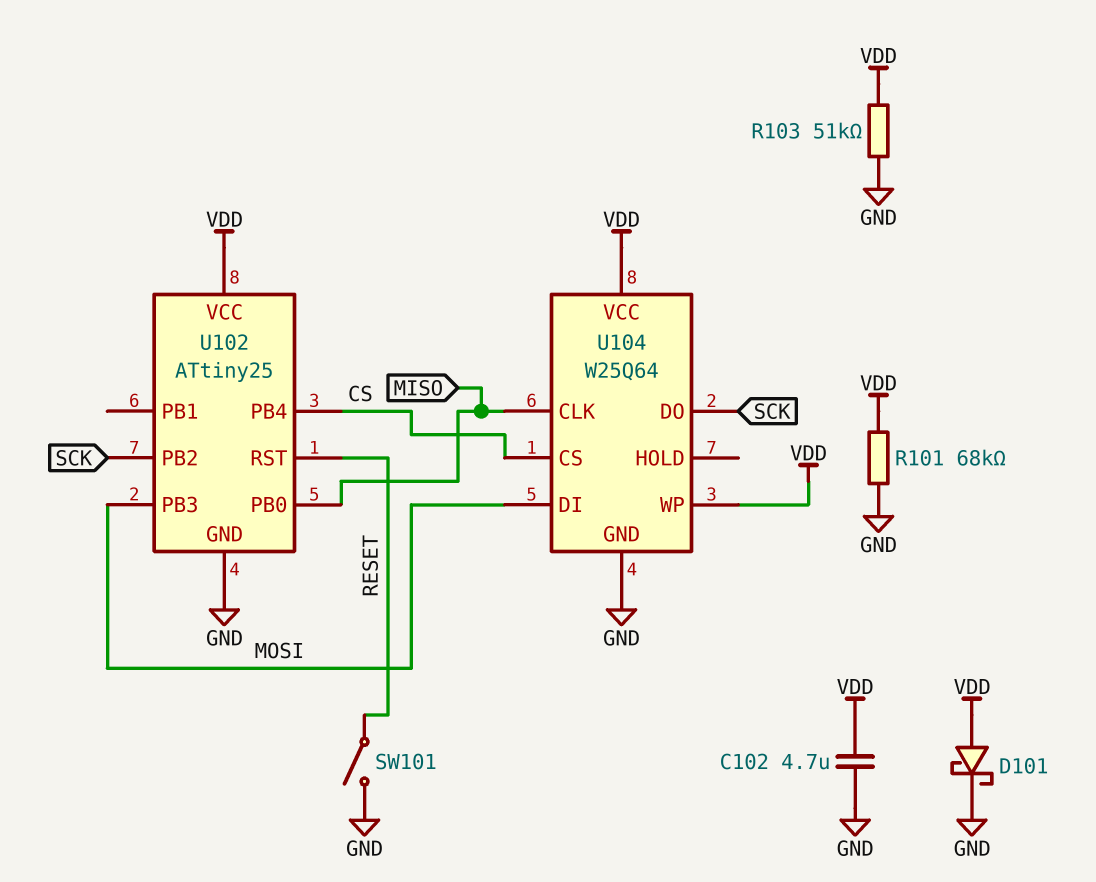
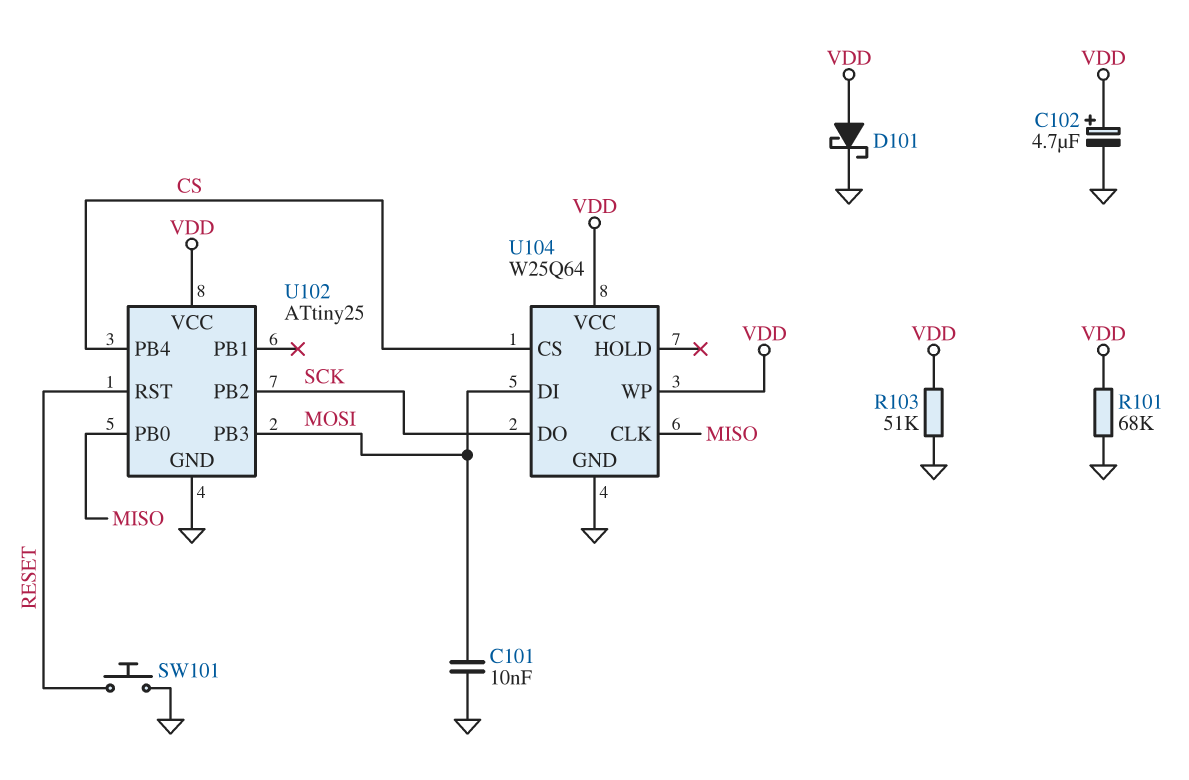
C101: none -> 10nF (GND, MOSI)
C102: 4.7uF (GND, VDD) -> 4.7uF (plus VDD, minus GND)
SW101: switch (GND, RESET) -> button (GND, RESET)

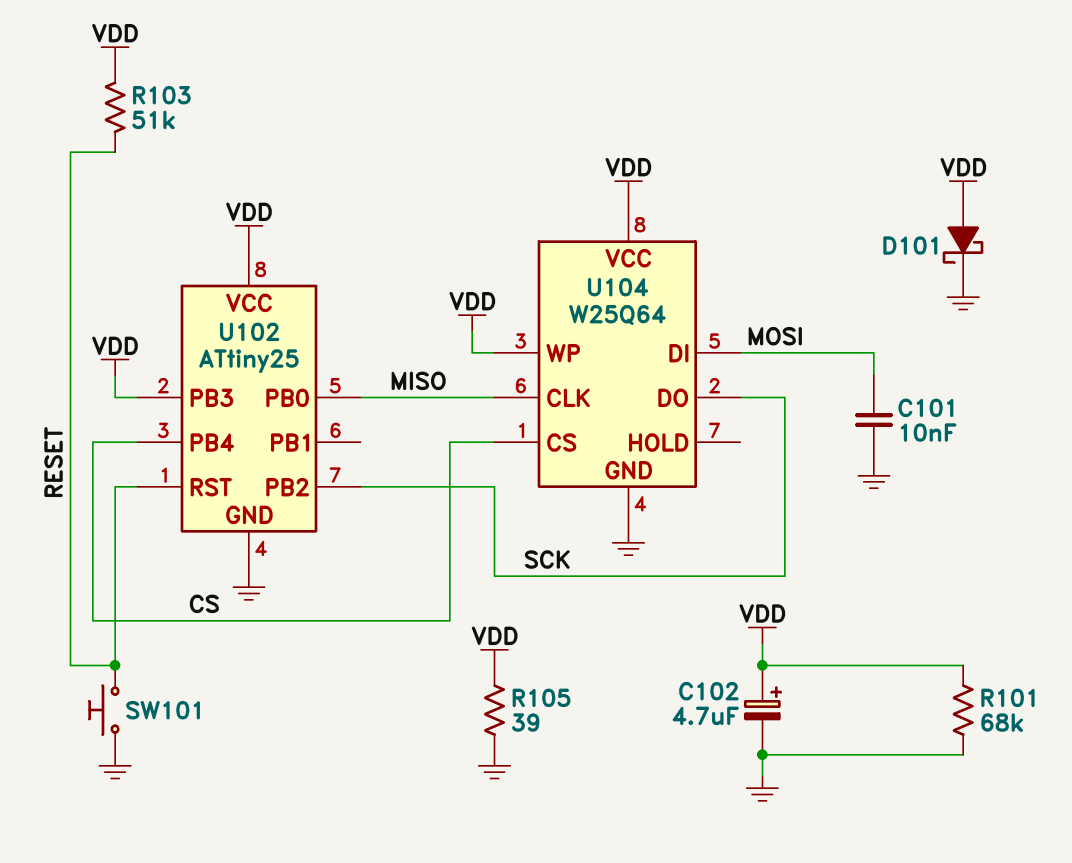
R103: 51k (GND, VDD) -> 51k (RESET, VDD)
R105: none -> 39 (GND, VDD)
U102 pin PB3: MOSI -> VDD

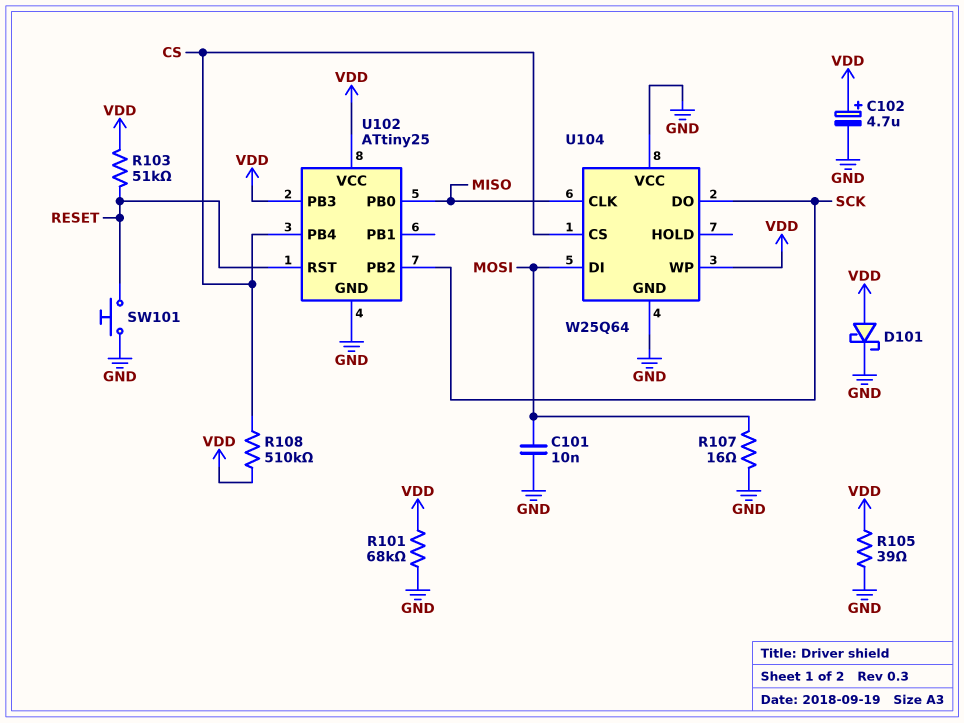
R107: none -> 16 (GND, MOSI)
R108: none -> 510k (CS, VDD)
U104 pin VCC: VDD -> GND

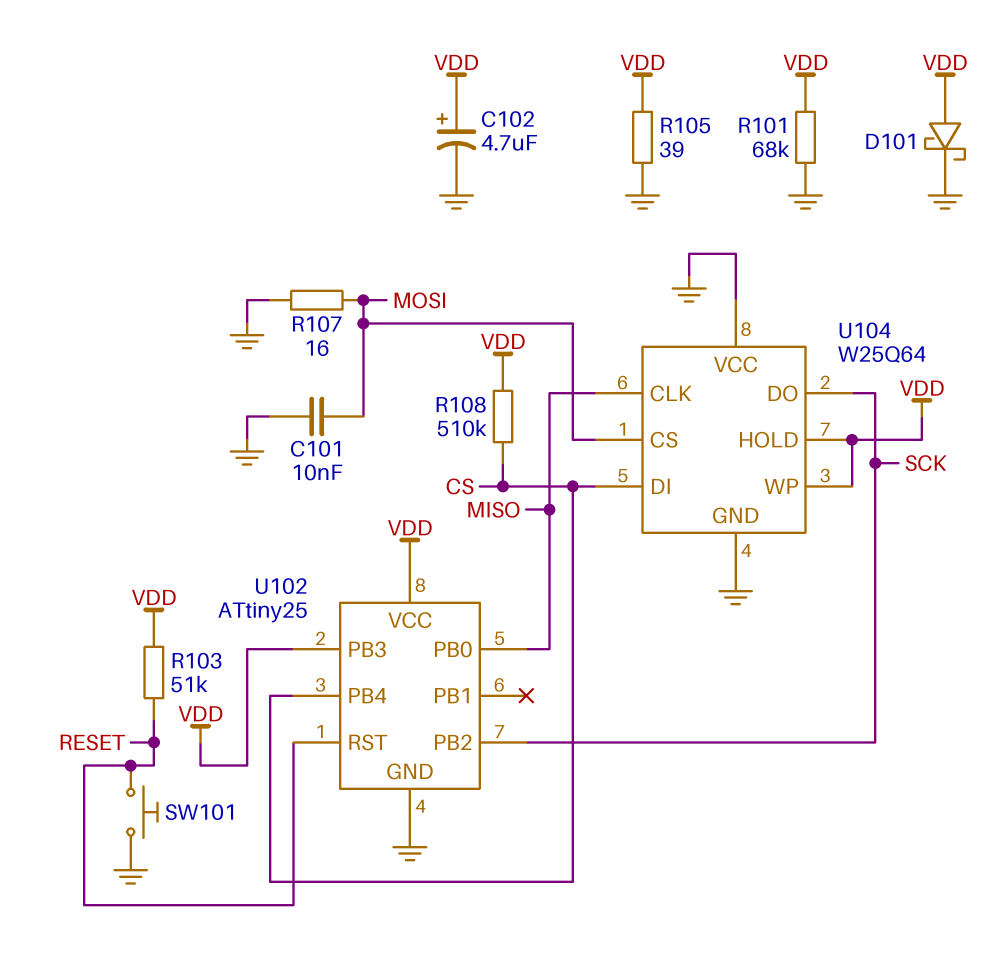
U104 pin CS: CS -> MOSI
U104 pin DI: MOSI -> CS
U104 pin HOLD: none -> VDD

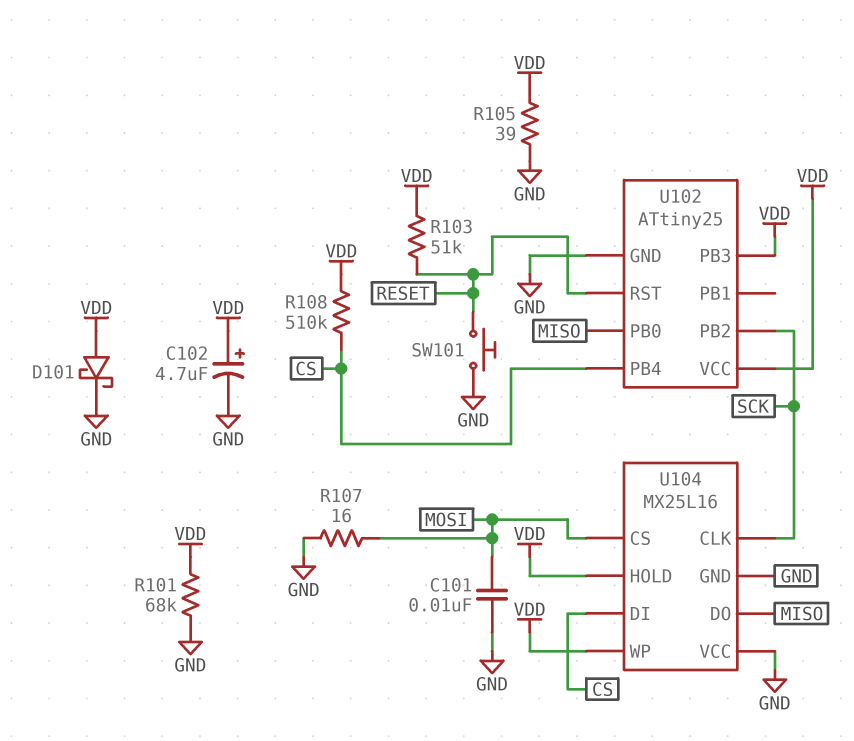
U104: W25Q64 -> MX25L16
U104 pin CLK: MISO -> SCK
U104 pin DO: SCK -> MISO

